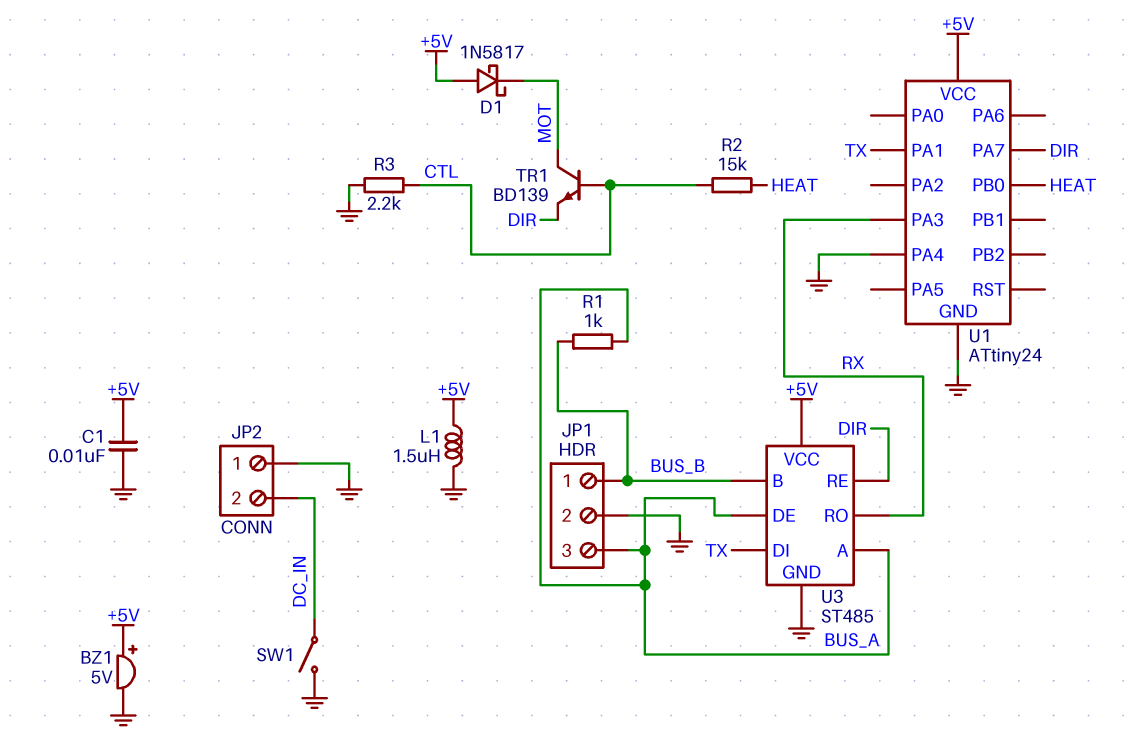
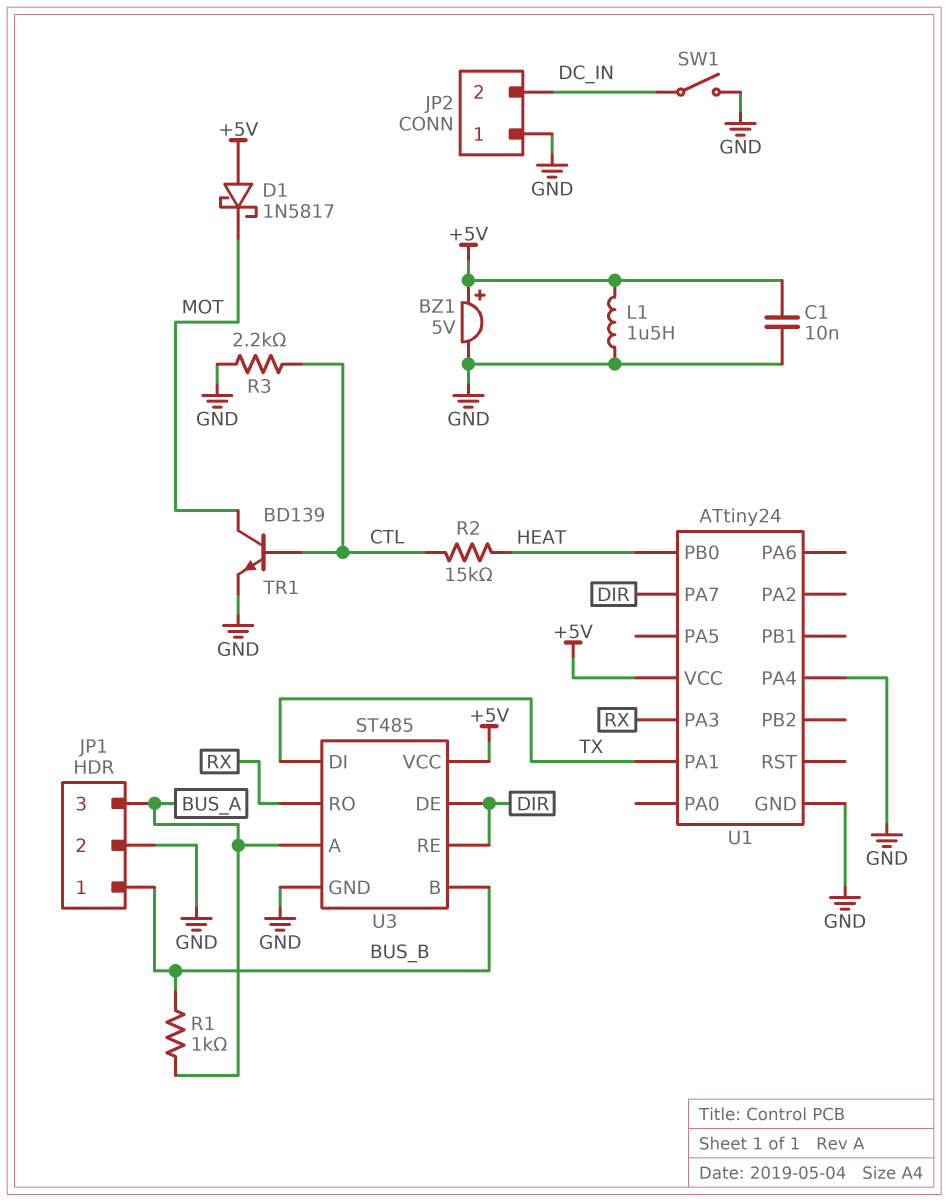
TR1: NPN BD139 (B CTL, C MOT, E DIR) -> NPN BD139 (B CTL, C MOT, E GND)
U3 pin DE: BUS_A -> DIR

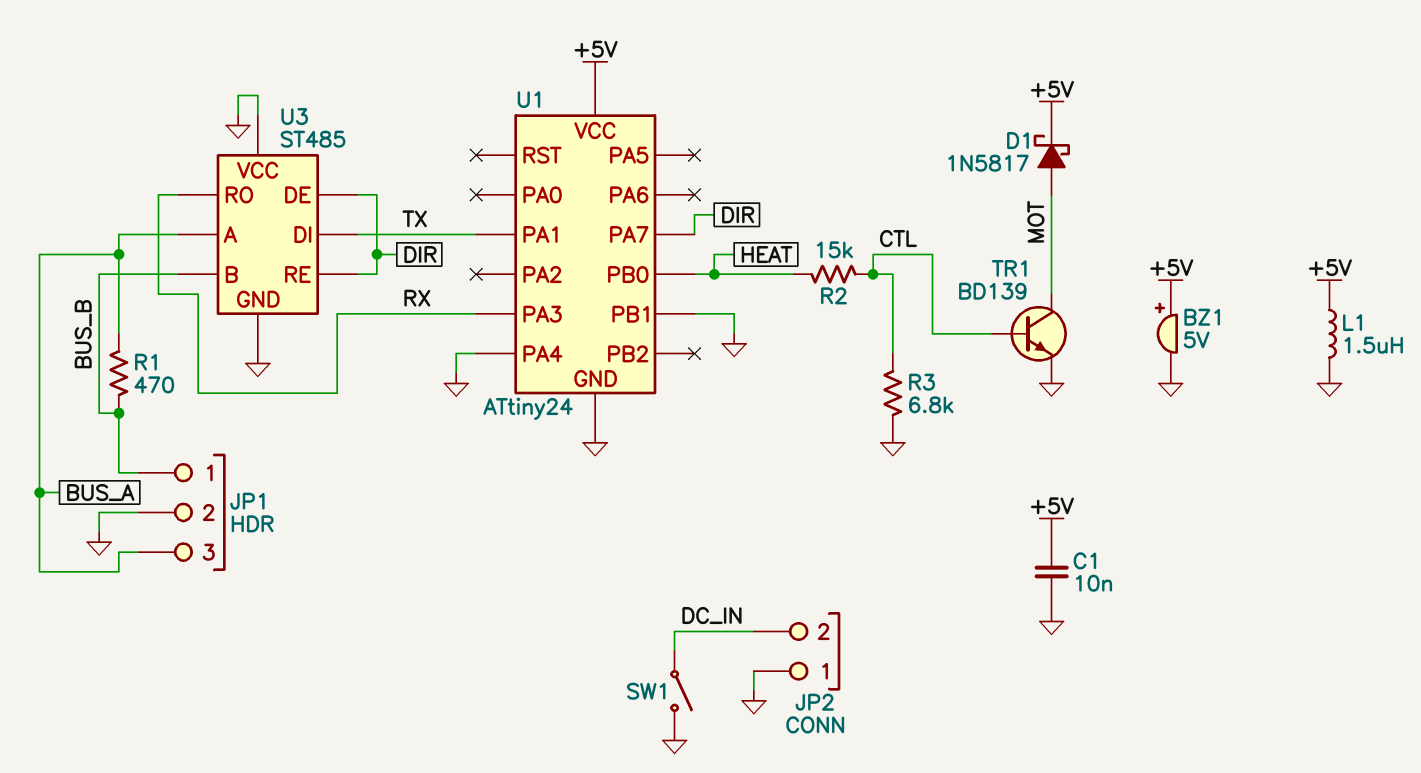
D1: schottky 1N5817 (A +5V, K MOT) -> schottky 1N5817 (A MOT, K +5V)
R1: 1k (BUS_A, BUS_B) -> 470 (BUS_A, BUS_B)
R3: 2.2k (CTL, GND) -> 6.8k (CTL, GND)
U1 pin PB1: none -> GND
U3 pin VCC: +5V -> GND

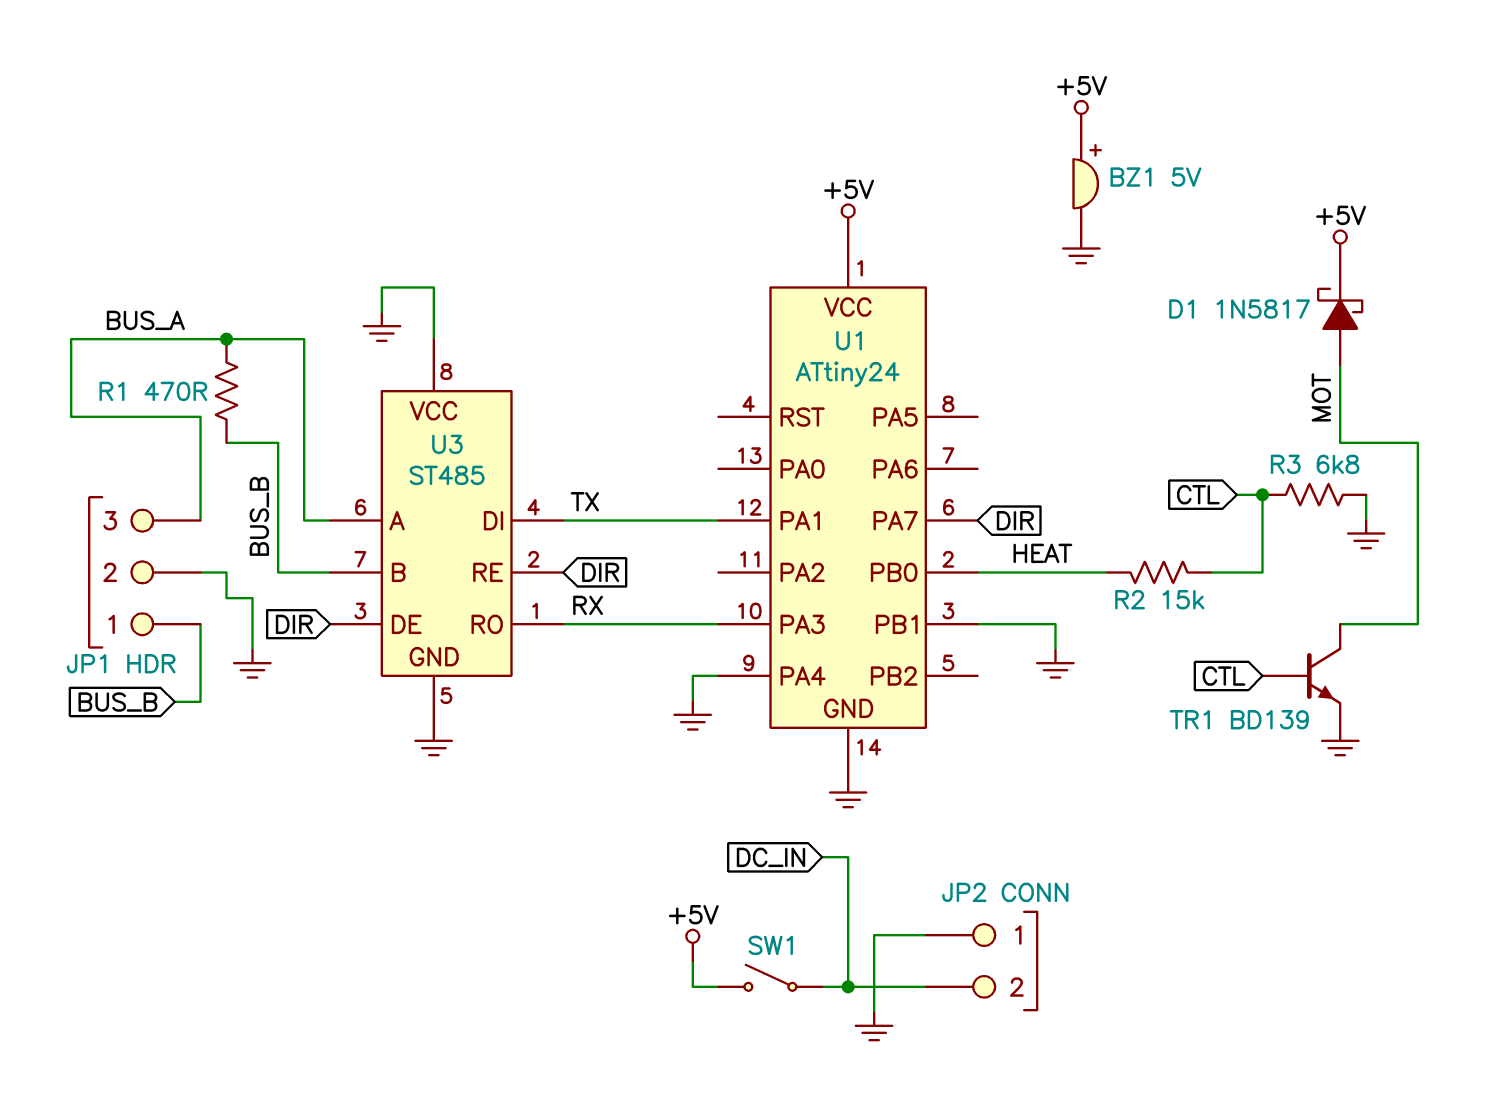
C1: 10nF (+5V, GND) -> none
L1: 1.5uH (+5V, GND) -> none
SW1: switch (DC_IN, GND) -> switch (+5V, DC_IN)

